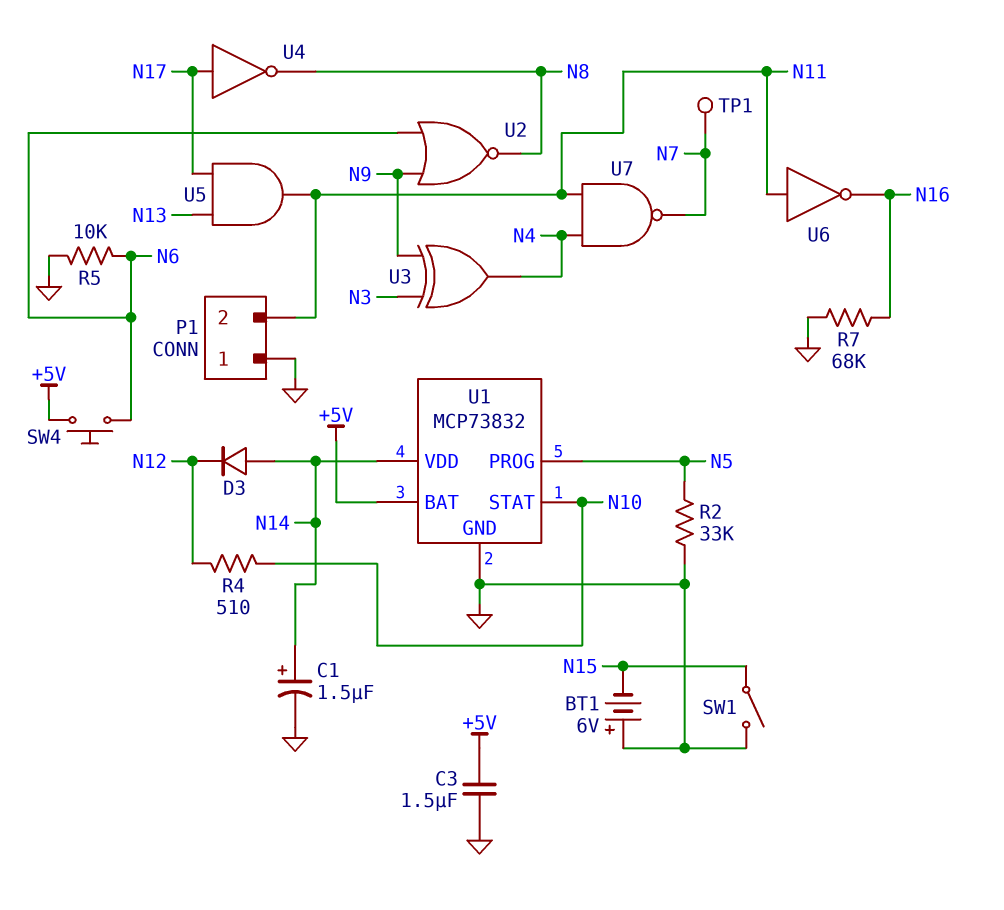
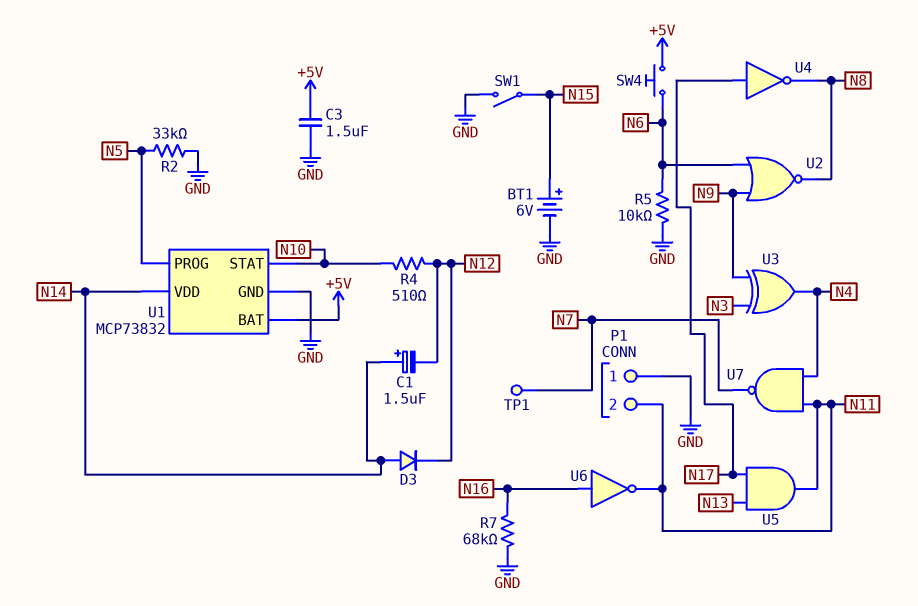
BT1: 6V (plus GND, minus N15) -> 6V (plus N15, minus GND)
C1: 1.5uF (plus N14, minus GND) -> 1.5uF (plus N14, minus N12)
U6: NOT (in N11, out N16) -> NOT (in N16, out N11)

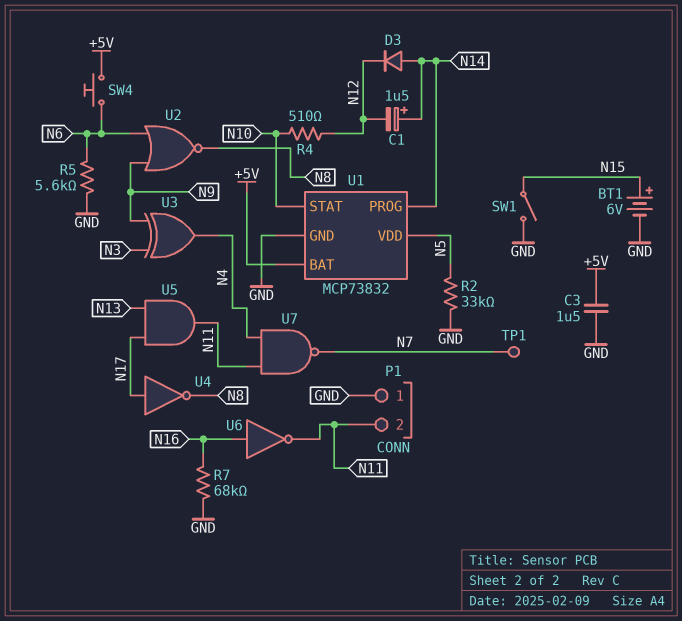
R5: 10k (GND, N6) -> 5.6k (GND, N6)
U1 pin PROG: N5 -> N14
U1 pin VDD: N14 -> N5

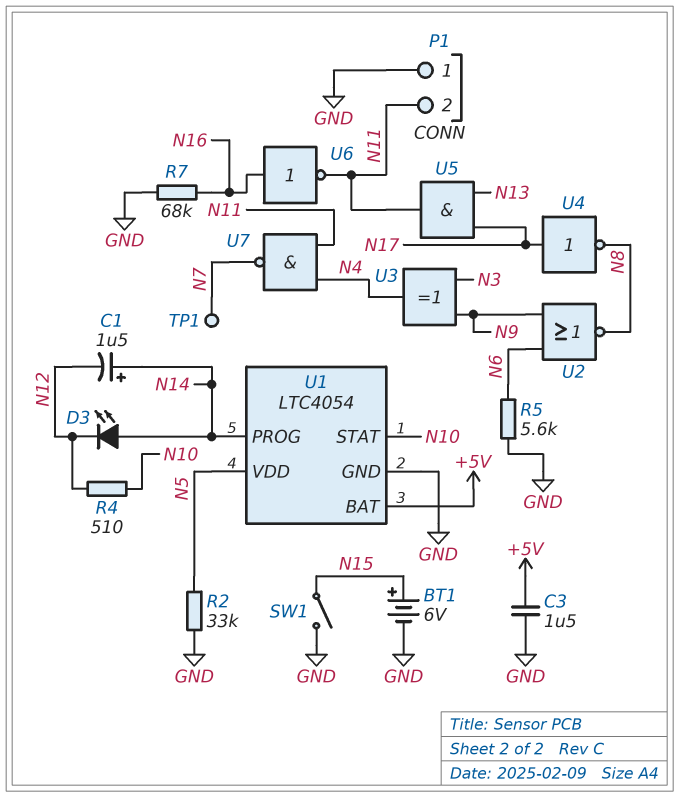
D3: diode (A N14, K N12) -> LED (A N14, K N12)
SW4: button (+5V, N6) -> none
U1: MCP73832 -> LTC4054

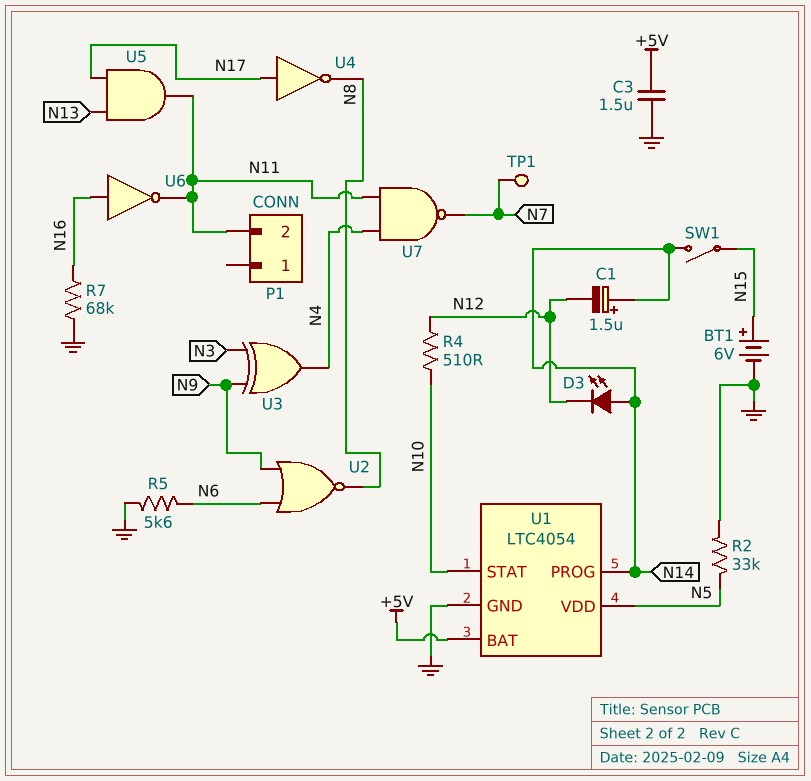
P1 pin 1: GND -> none
SW1: switch (GND, N15) -> switch (N14, N15)

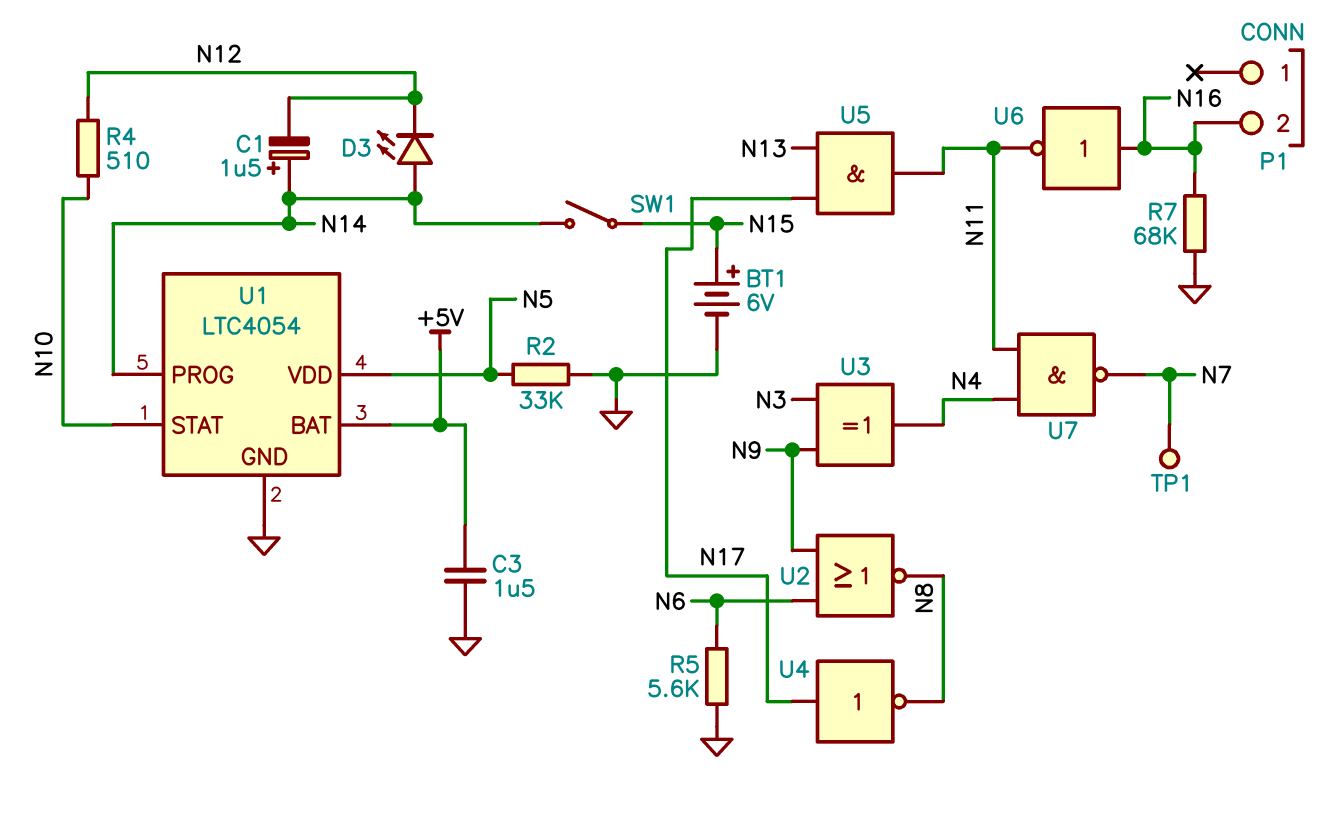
P1 pin 2: N11 -> N16

